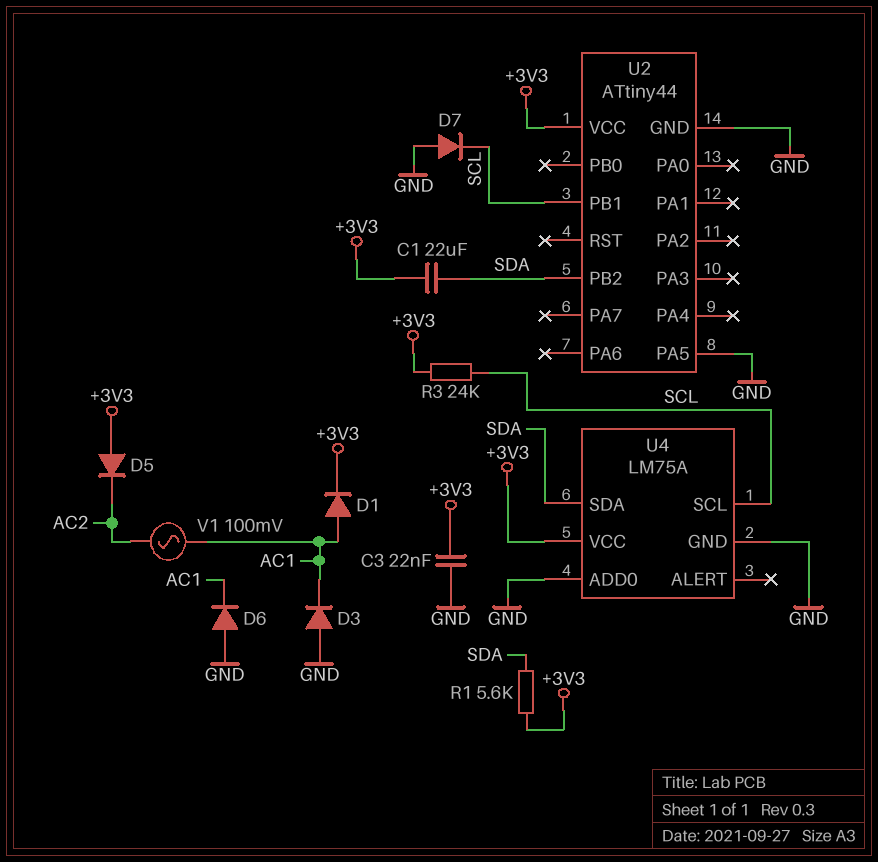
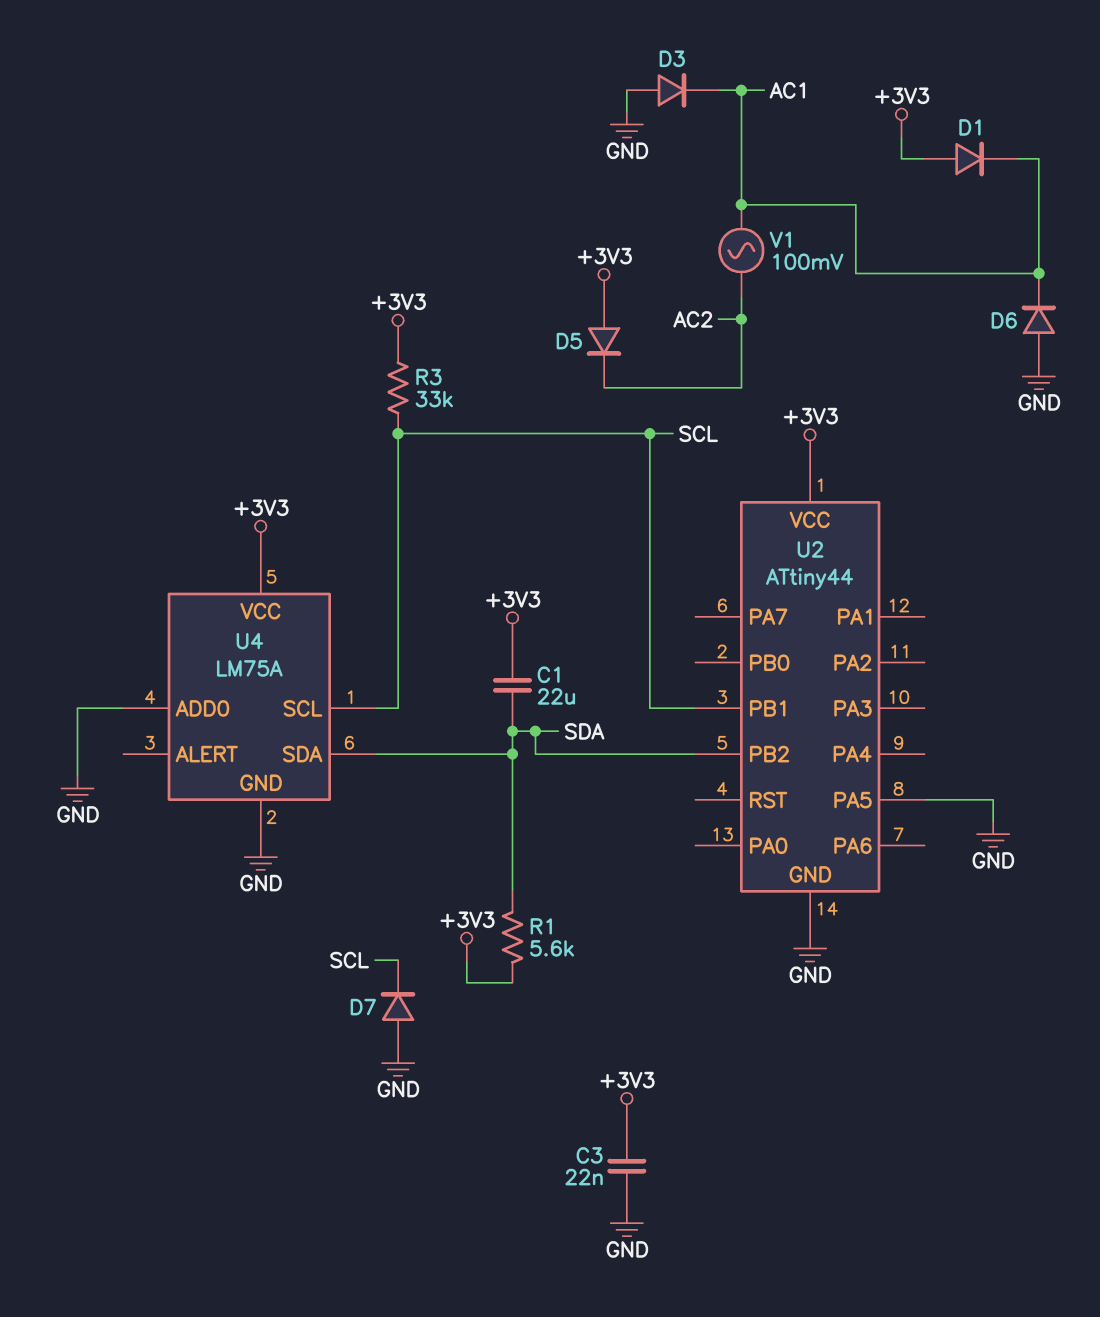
D1: diode (A AC1, K +3V3) -> diode (A +3V3, K AC1)
R3: 24k (+3V3, SCL) -> 33k (+3V3, SCL)

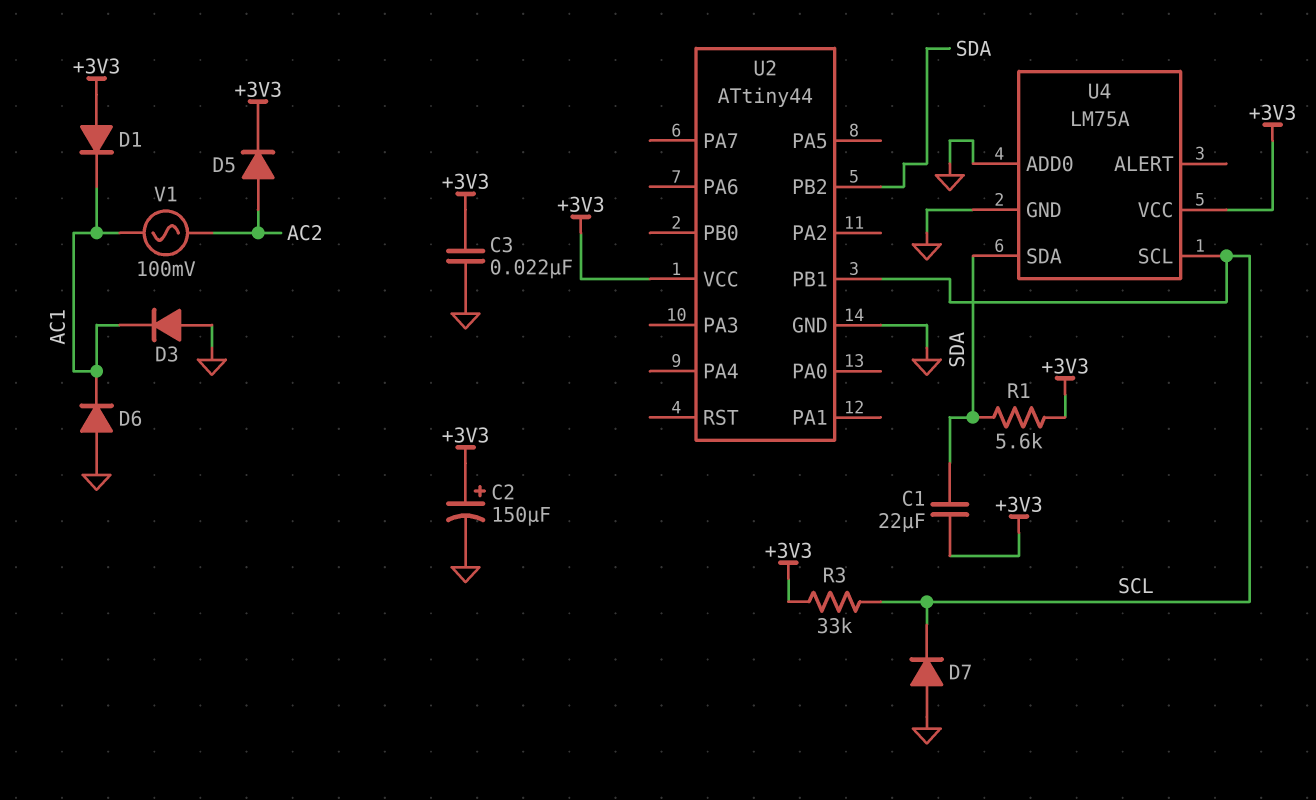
C2: none -> 150uF (plus +3V3, minus GND)
D5: diode (A +3V3, K AC2) -> diode (A AC2, K +3V3)
U2 pin PA5: GND -> none

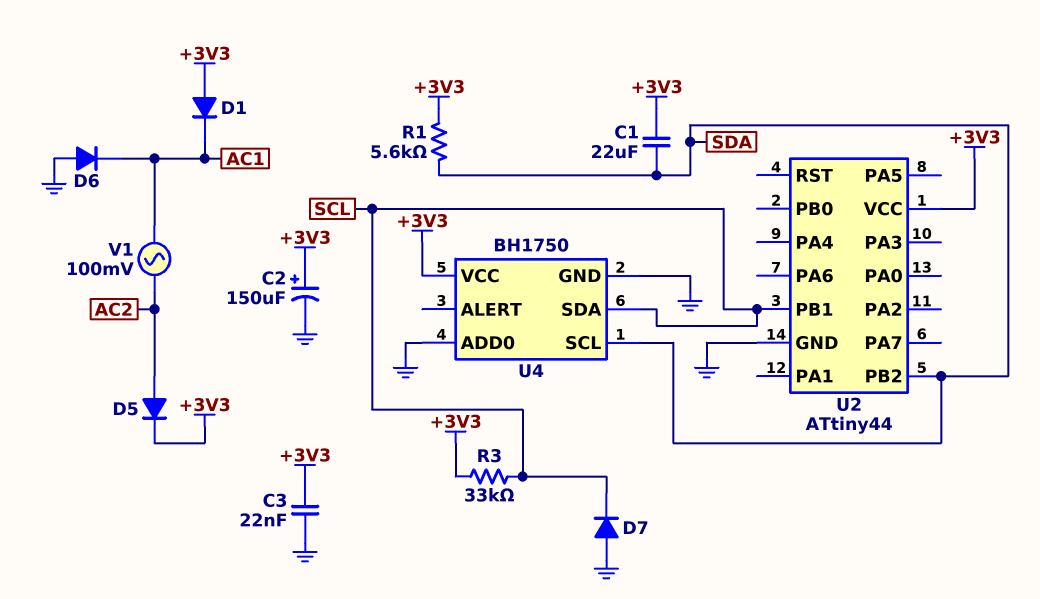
D3: diode (A GND, K AC1) -> none
U4: LM75A -> BH1750
U4 pin SCL: SCL -> SDA
U4 pin SDA: SDA -> SCL

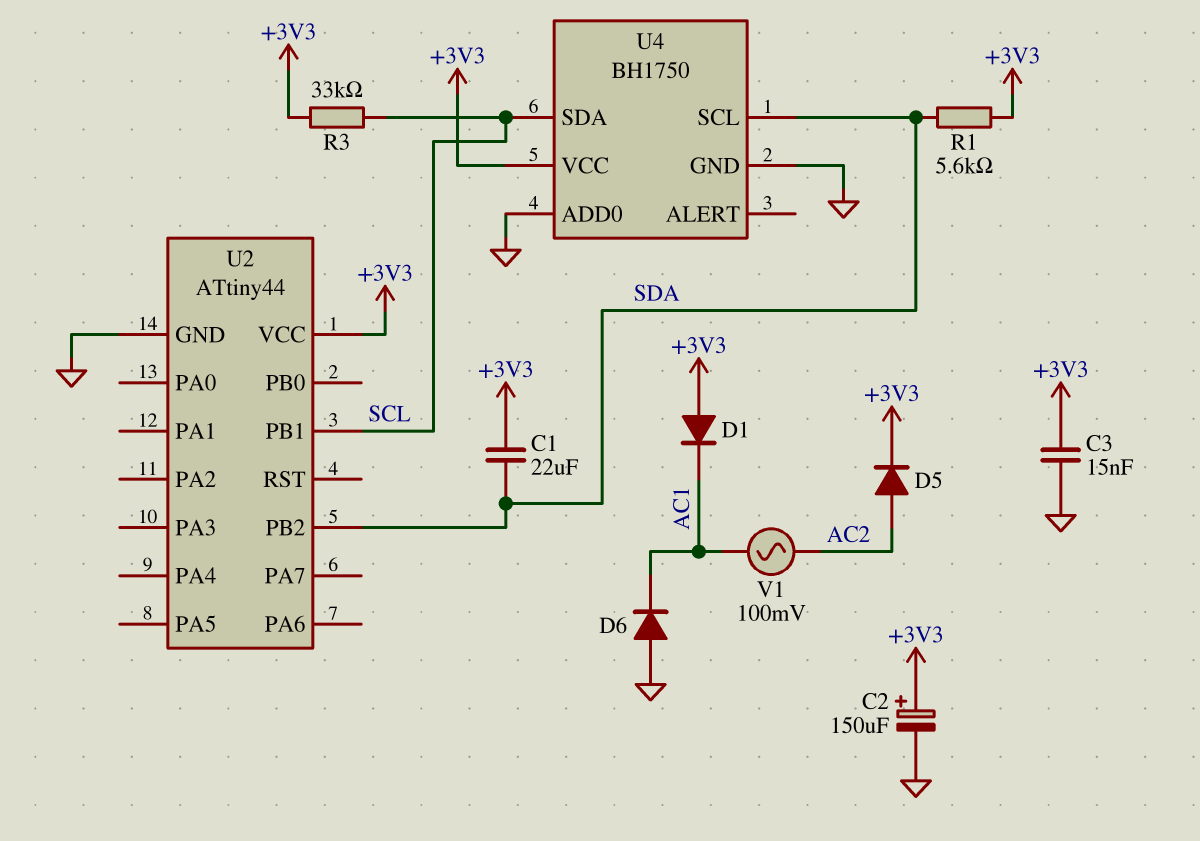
C3: 22nF (+3V3, GND) -> 15nF (+3V3, GND)
D7: diode (A GND, K SCL) -> none

